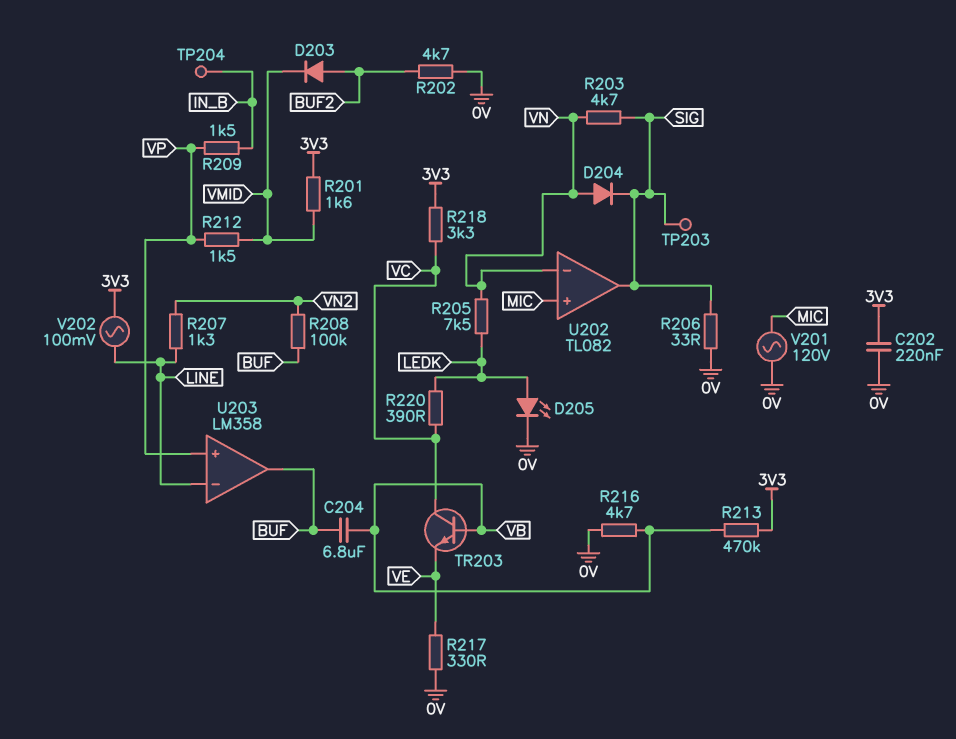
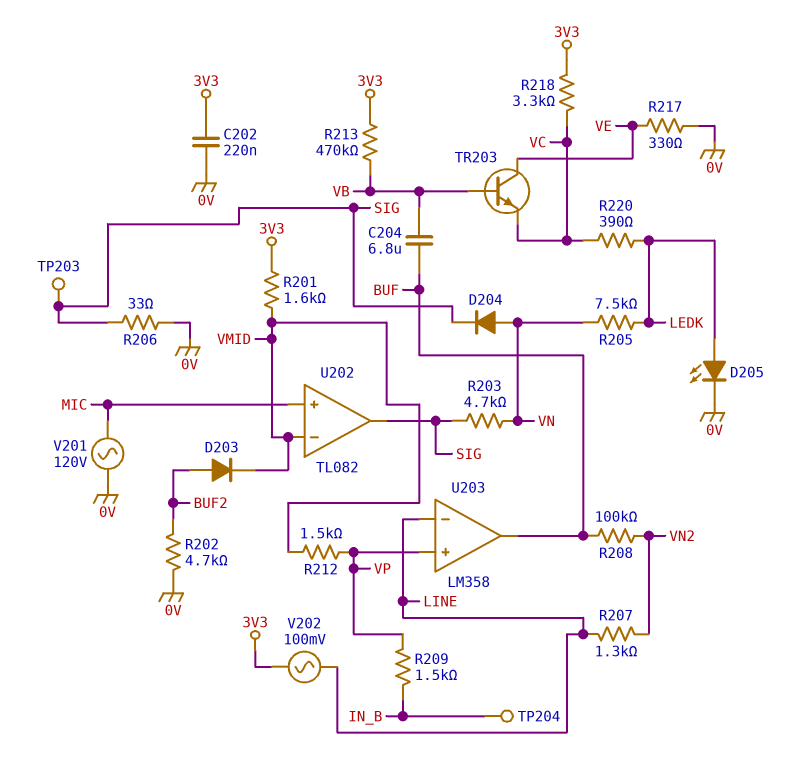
R216: 4.7k (0V, VB) -> none
TR203: NPN (B VB, C VC, E VE) -> NPN (B VB, C VE, E VC)
U202 pin in-: VN -> VMID

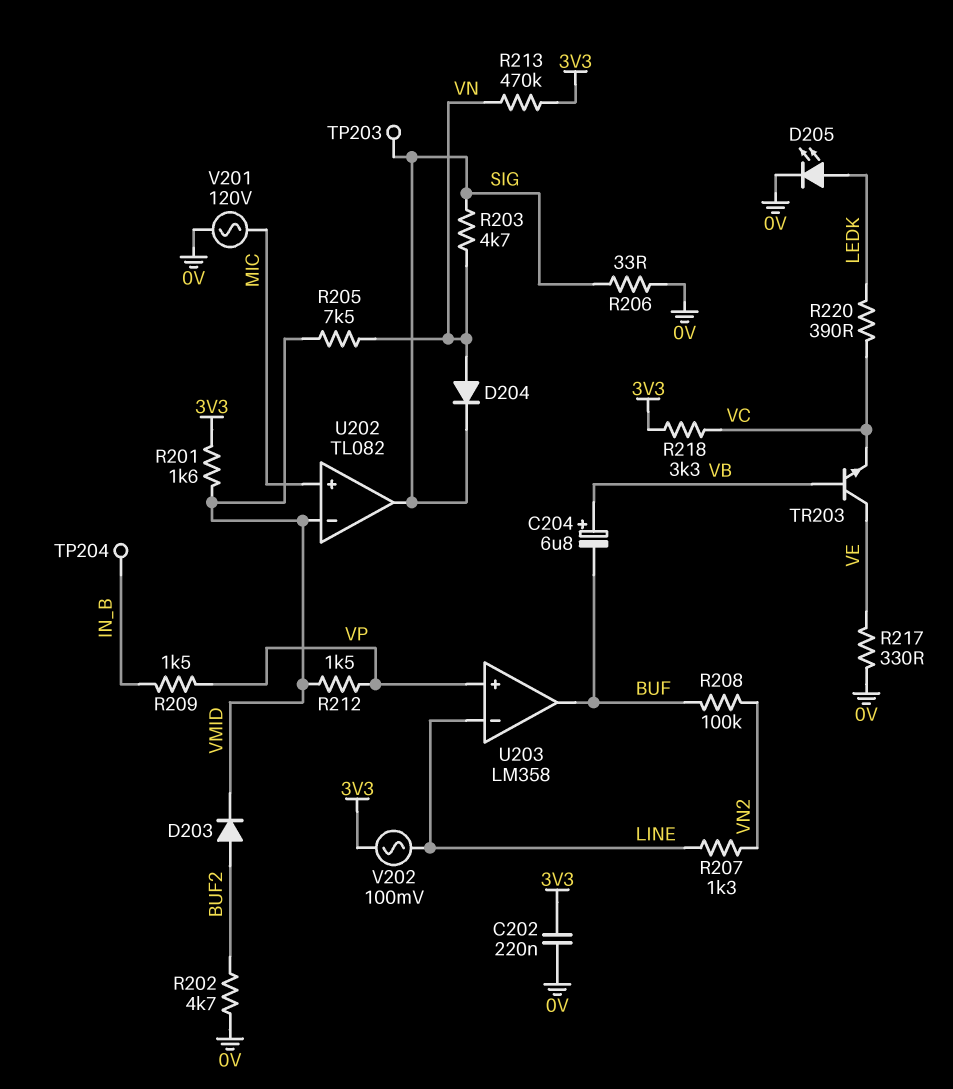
C204: 6.8uF (BUF, VB) -> 6.8uF (plus VB, minus BUF)
R205: 7.5k (LEDK, VN) -> 7.5k (VMID, VN)
R213: 470k (3V3, VB) -> 470k (3V3, VN)

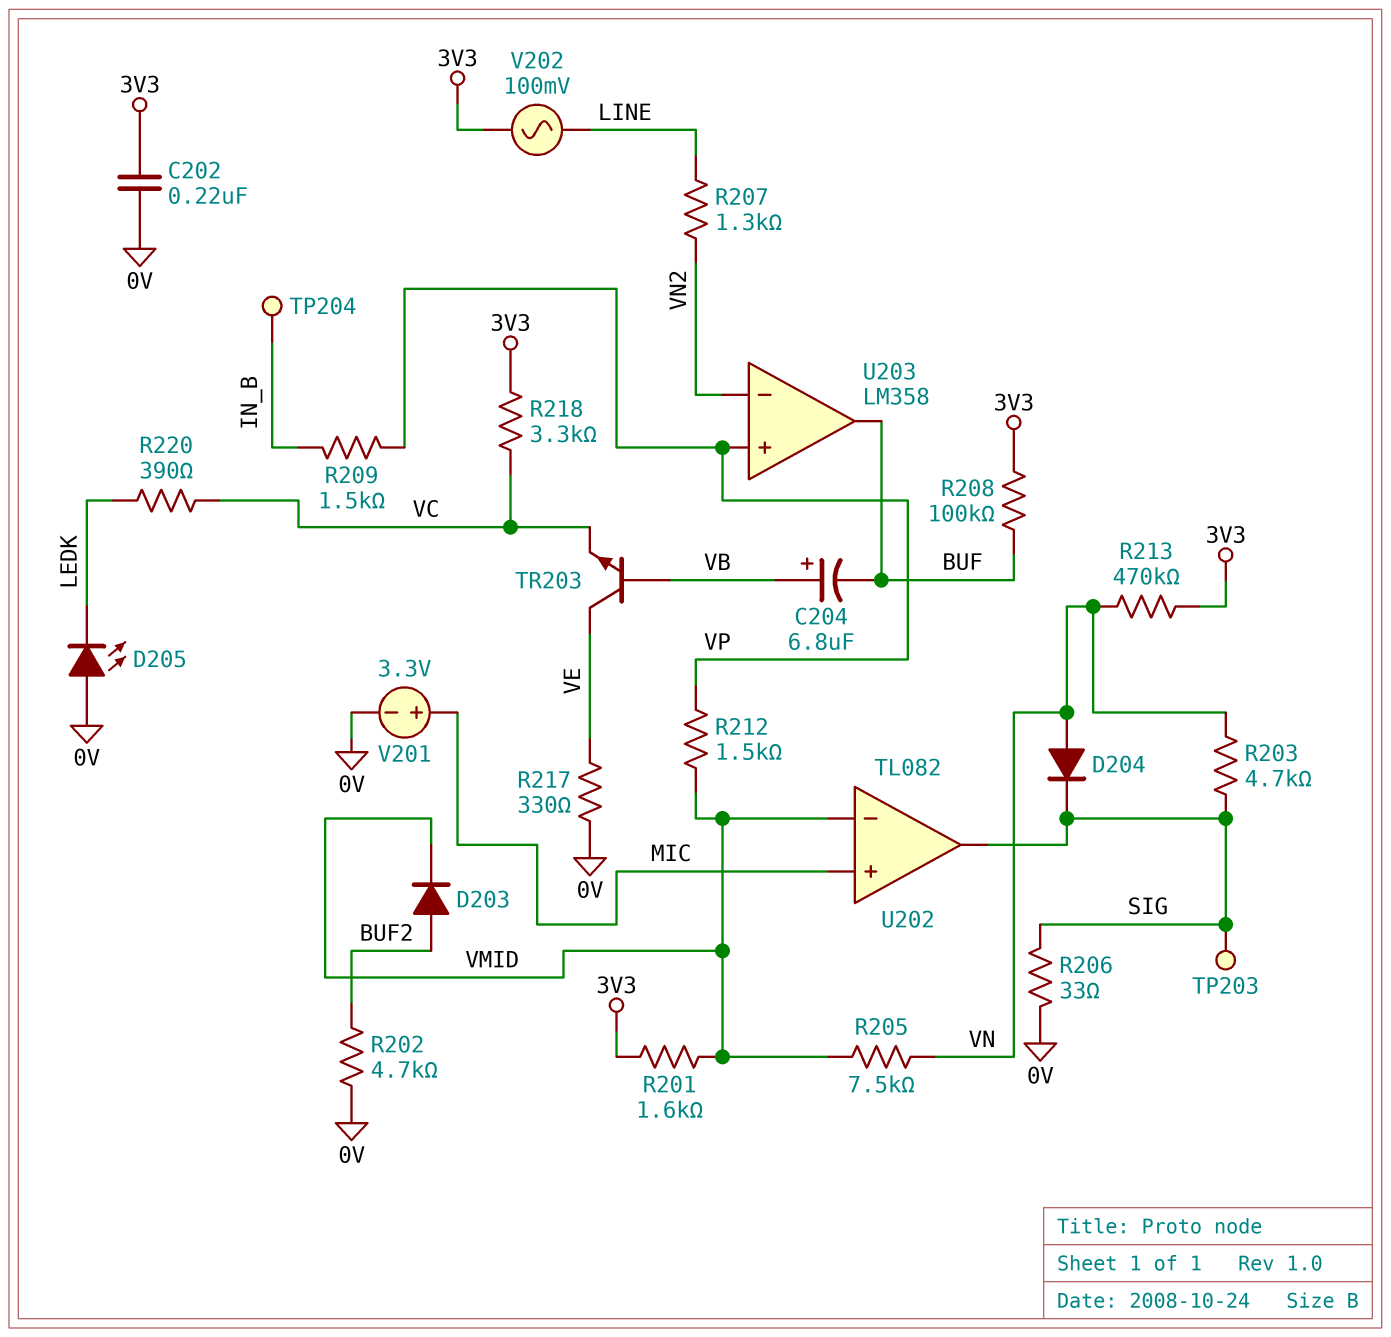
D205: LED (A LEDK, K 0V) -> LED (A 0V, K LEDK)
R208: 100k (BUF, VN2) -> 100k (3V3, BUF)
U203 pin in-: LINE -> VN2
V201: AC 120V (0V, MIC) -> 3.3V (plus MIC, minus 0V)

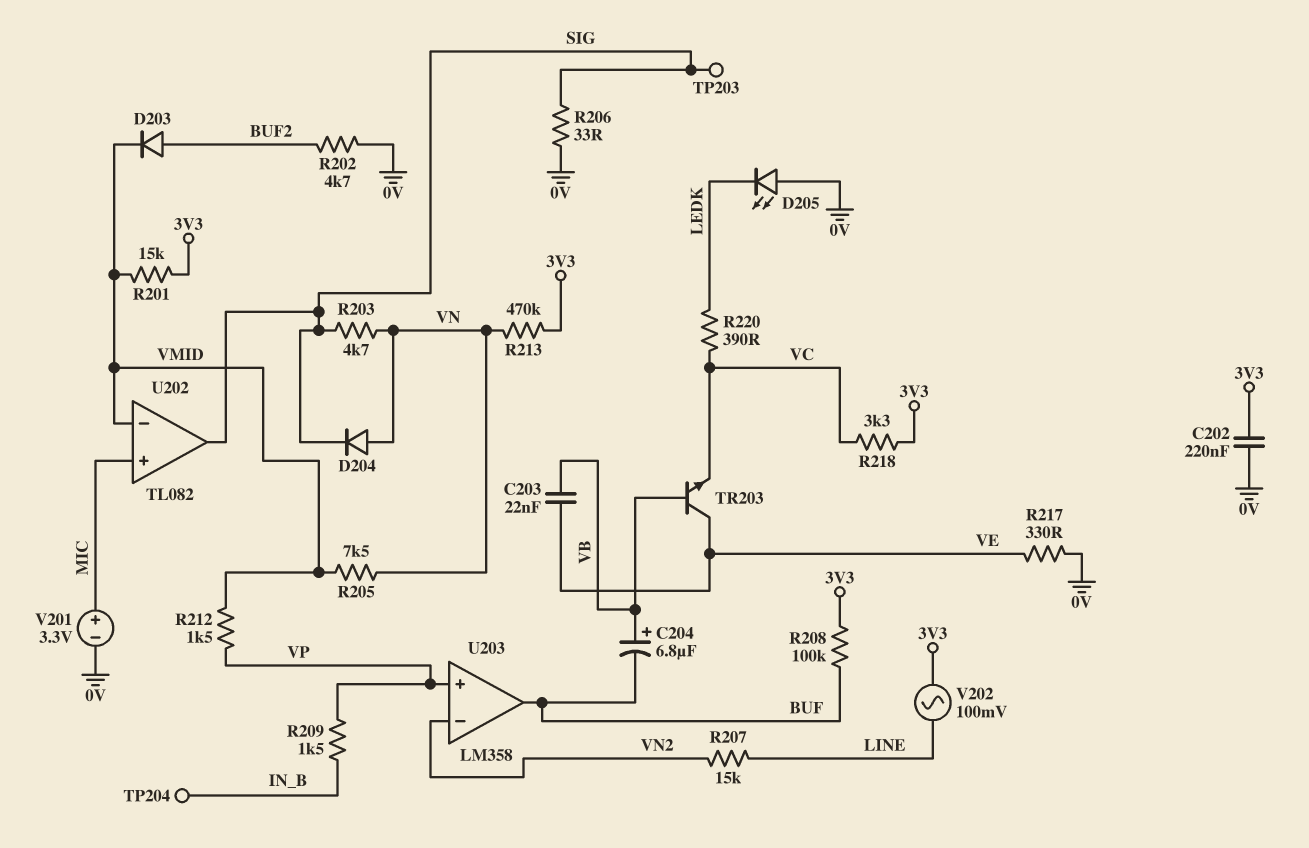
C203: none -> 22nF (VB, VE)
R201: 1.6k (3V3, VMID) -> 15k (3V3, VMID)
R207: 1.3k (LINE, VN2) -> 15k (LINE, VN2)

